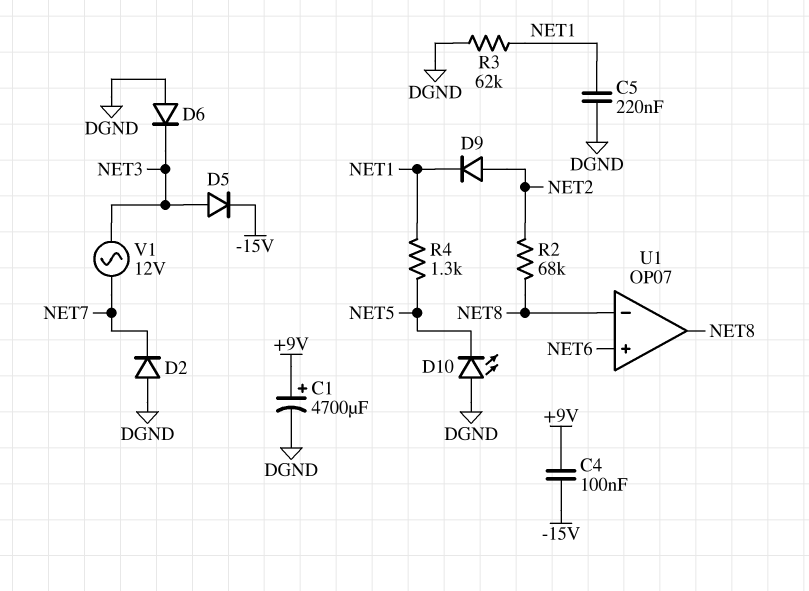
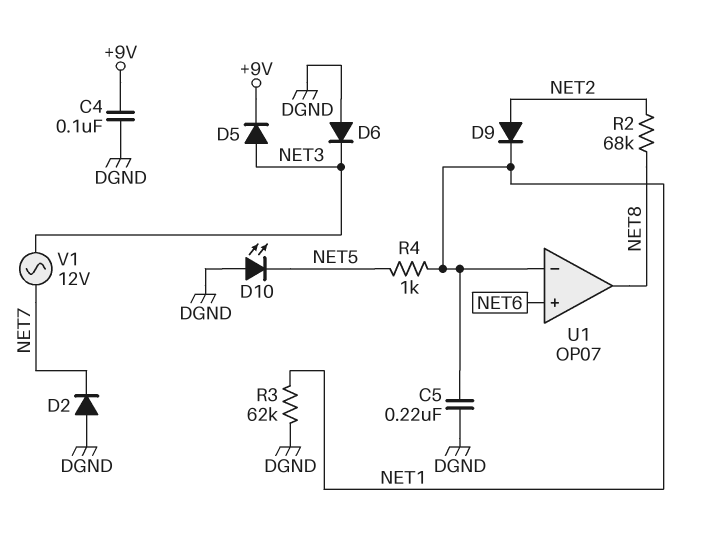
C1: 4700uF (plus +9V, minus DGND) -> none
C4: 100nF (+9V, -15V) -> 100nF (+9V, DGND)
D5: diode (A NET3, K -15V) -> diode (A NET3, K +9V)
R4: 1.3k (NET1, NET5) -> 1k (NET1, NET5)
U1 pin in-: NET8 -> NET1

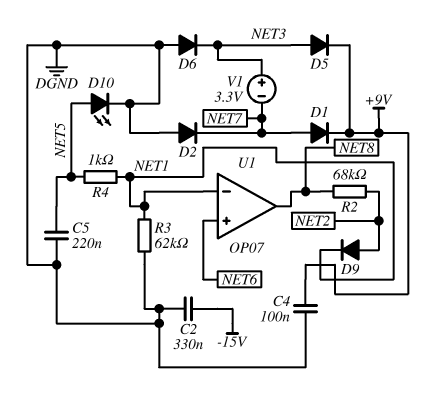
C2: none -> 330nF (-15V, DGND)
C5: 220nF (DGND, NET1) -> 220nF (DGND, NET5)
D1: none -> diode (A NET7, K +9V)
D10: LED (A DGND, K NET5) -> LED (A NET5, K DGND)
V1: AC 12V (NET3, NET7) -> 3.3V (plus NET3, minus NET7)

